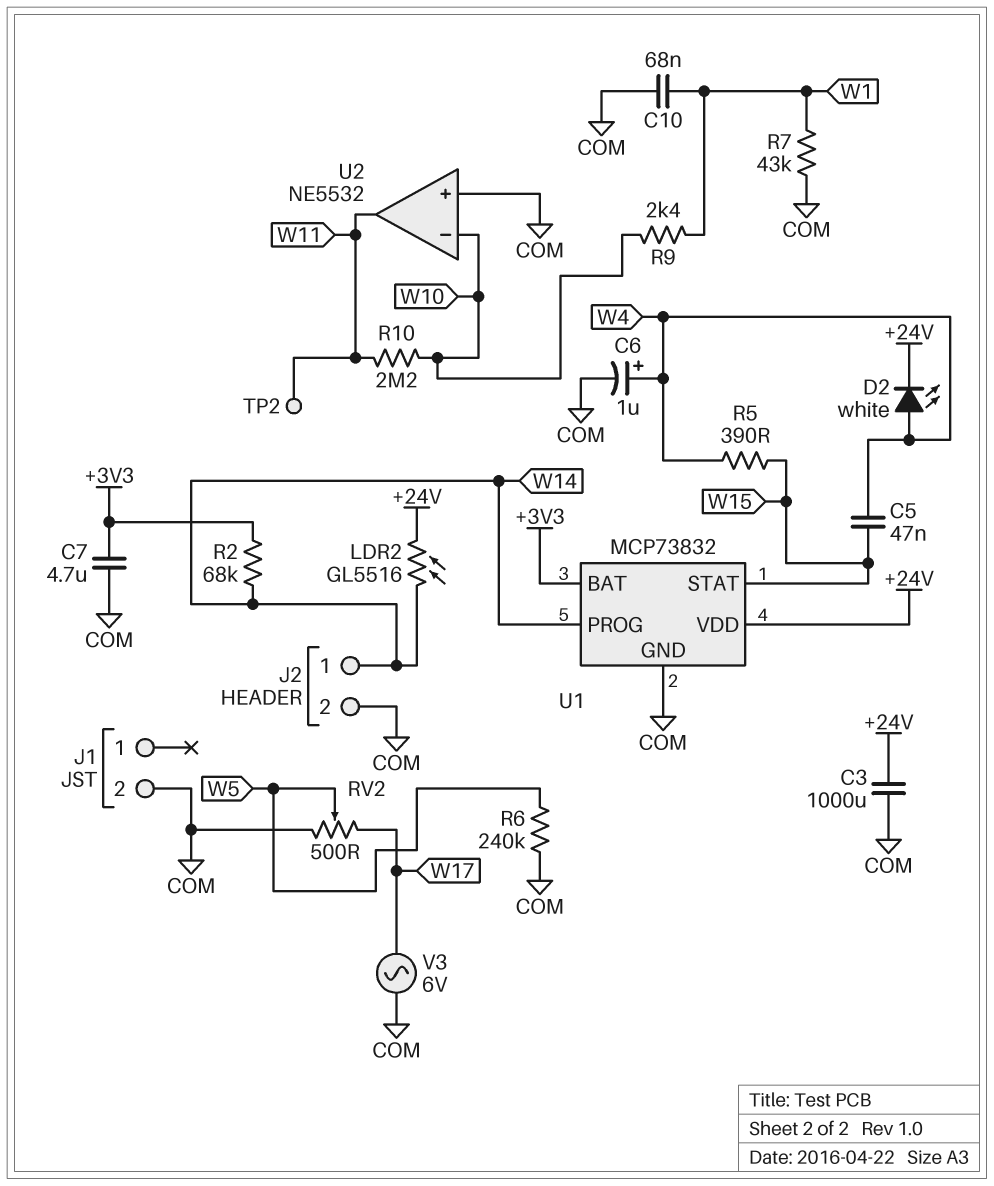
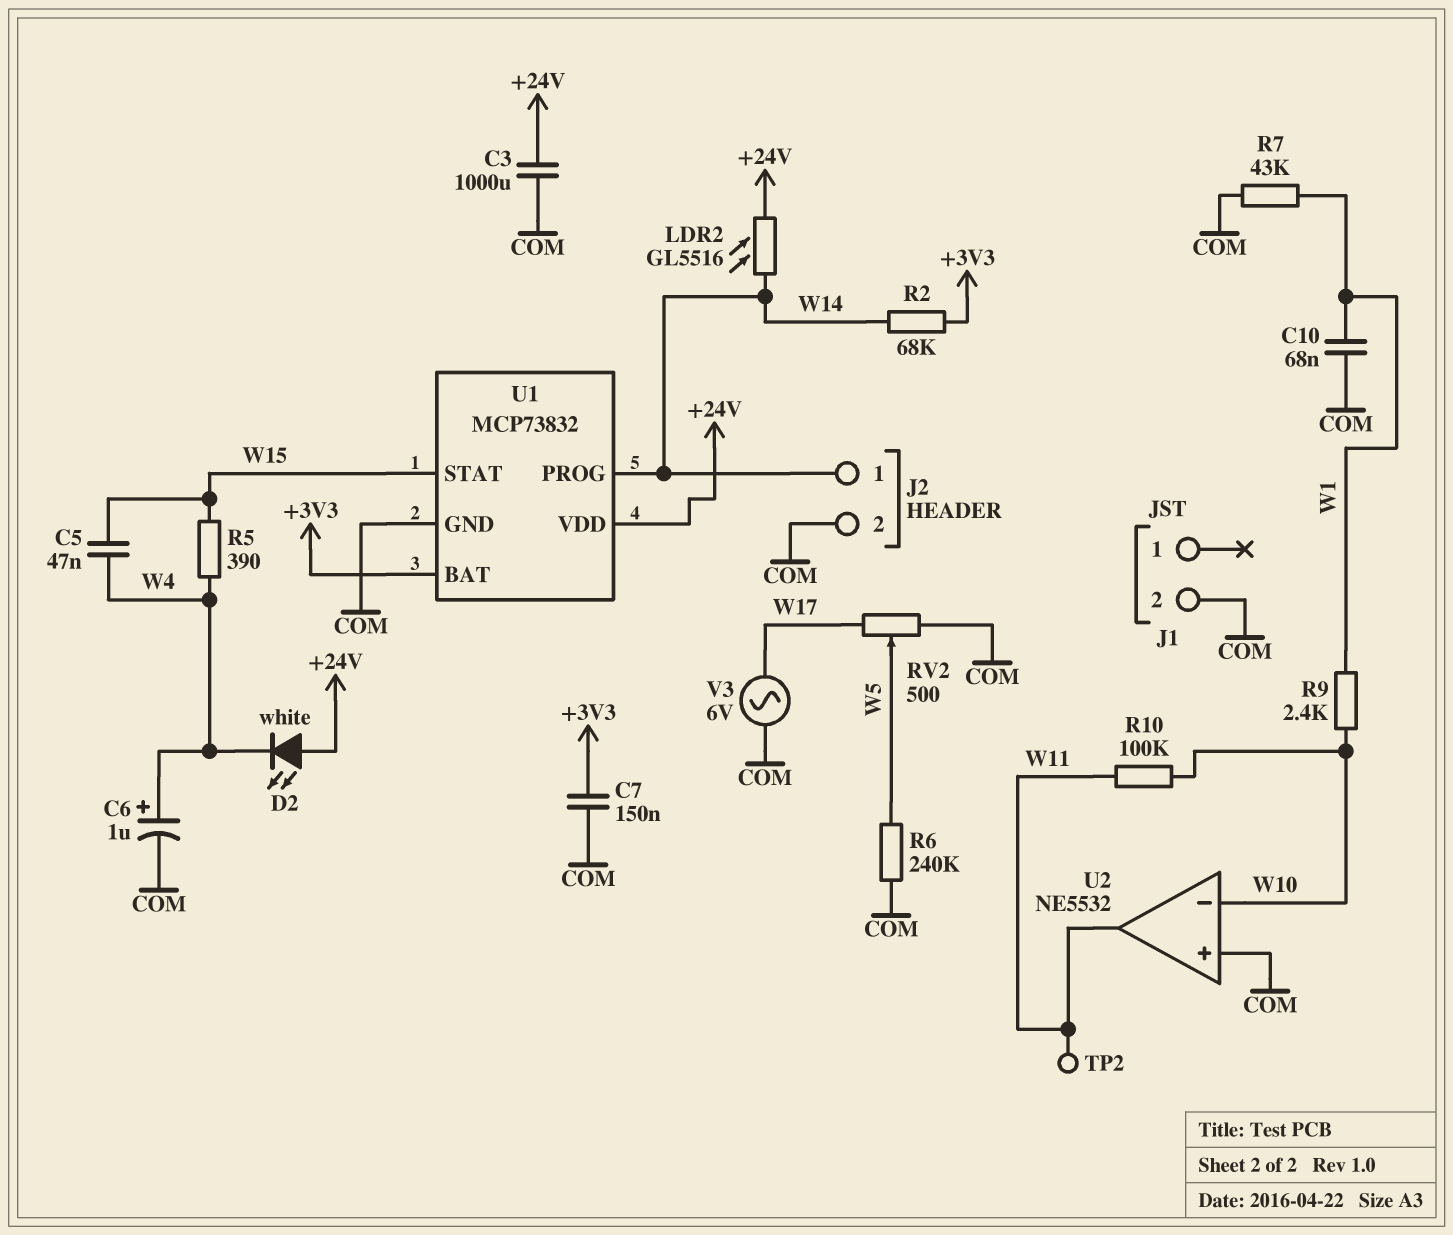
C7: 4.7uF (+3V3, COM) -> 150nF (+3V3, COM)
D2: LED white (A W4, K +24V) -> LED white (A +24V, K W4)
R10: 2.2M (W10, W11) -> 100k (W10, W11)

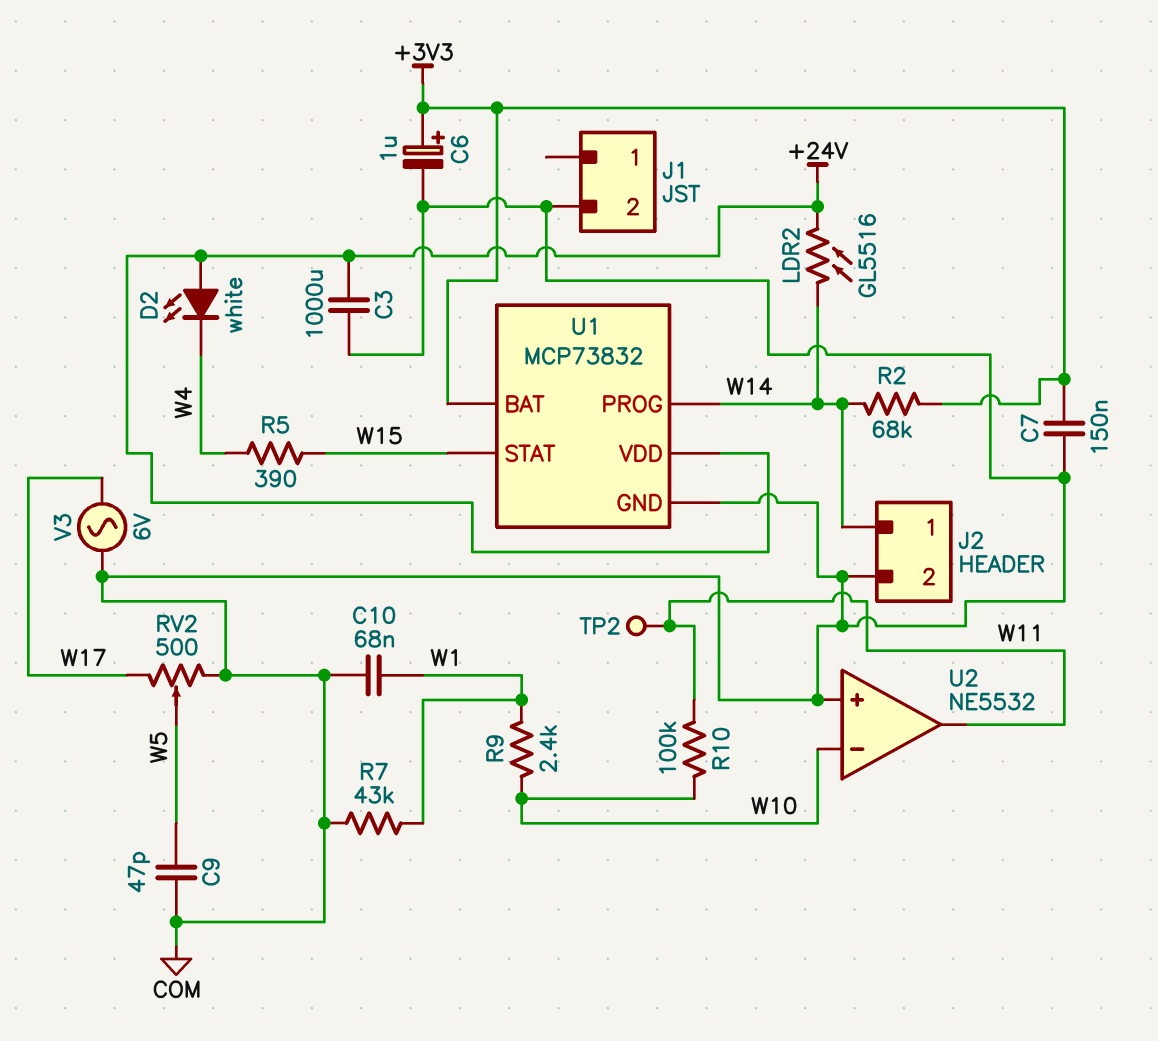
C5: 47nF (W4, W15) -> none
C6: 1uF (plus W4, minus COM) -> 1uF (plus +3V3, minus COM)
C9: none -> 47pF (COM, W5)
R6: 240k (COM, W5) -> none

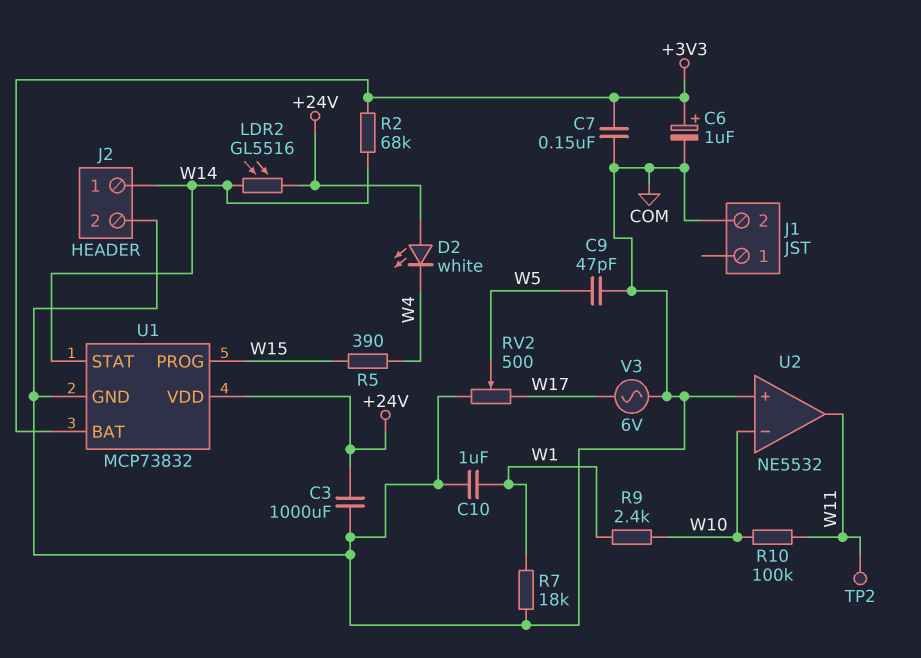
C10: 68nF (COM, W1) -> 1uF (COM, W1)
R7: 43k (COM, W1) -> 18k (COM, W1)
U1 pin PROG: W14 -> W15
U1 pin STAT: W15 -> W14

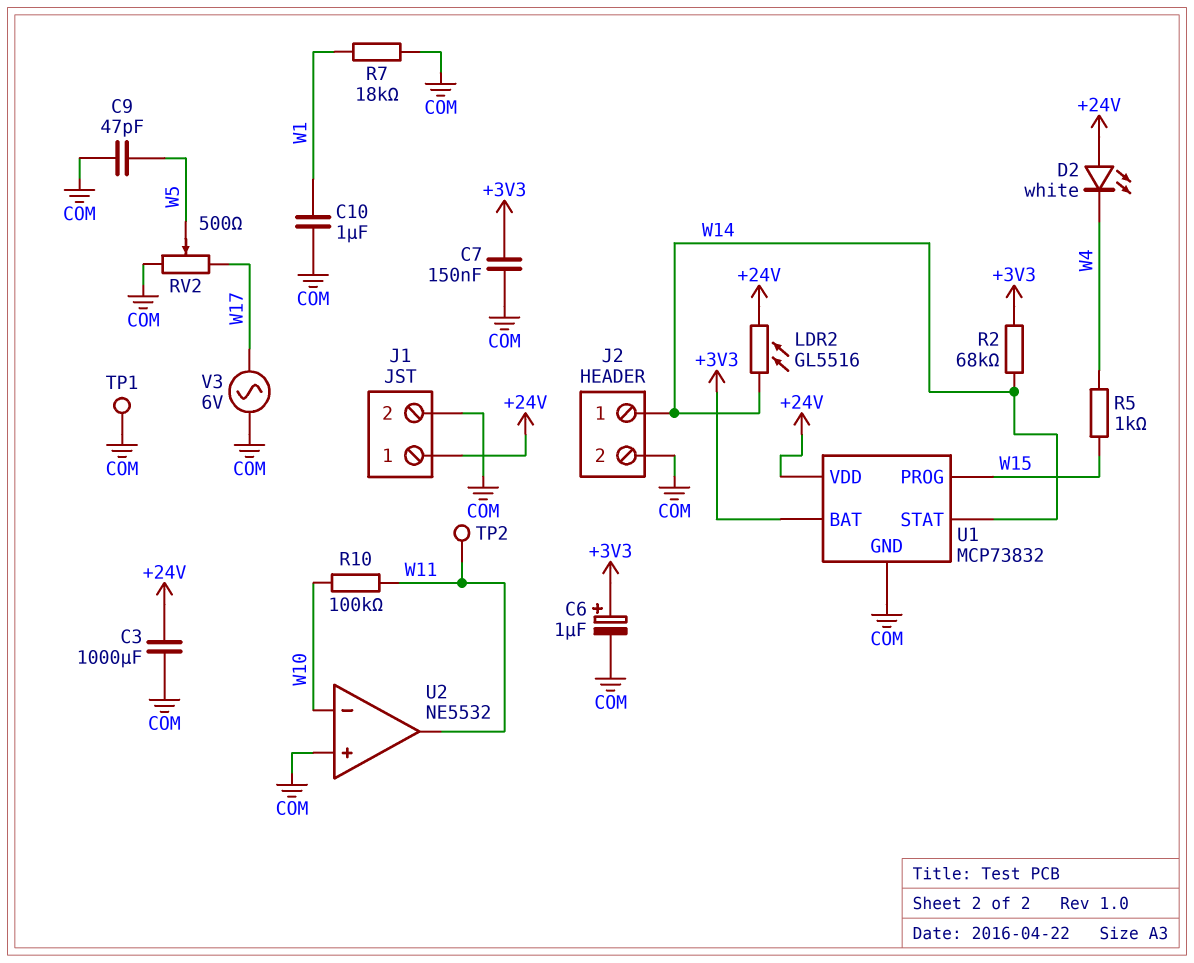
J1 pin 1: none -> +24V
R5: 390 (W4, W15) -> 1k (W4, W15)
R9: 2.4k (W1, W10) -> none
TP1: none -> test point (COM)

